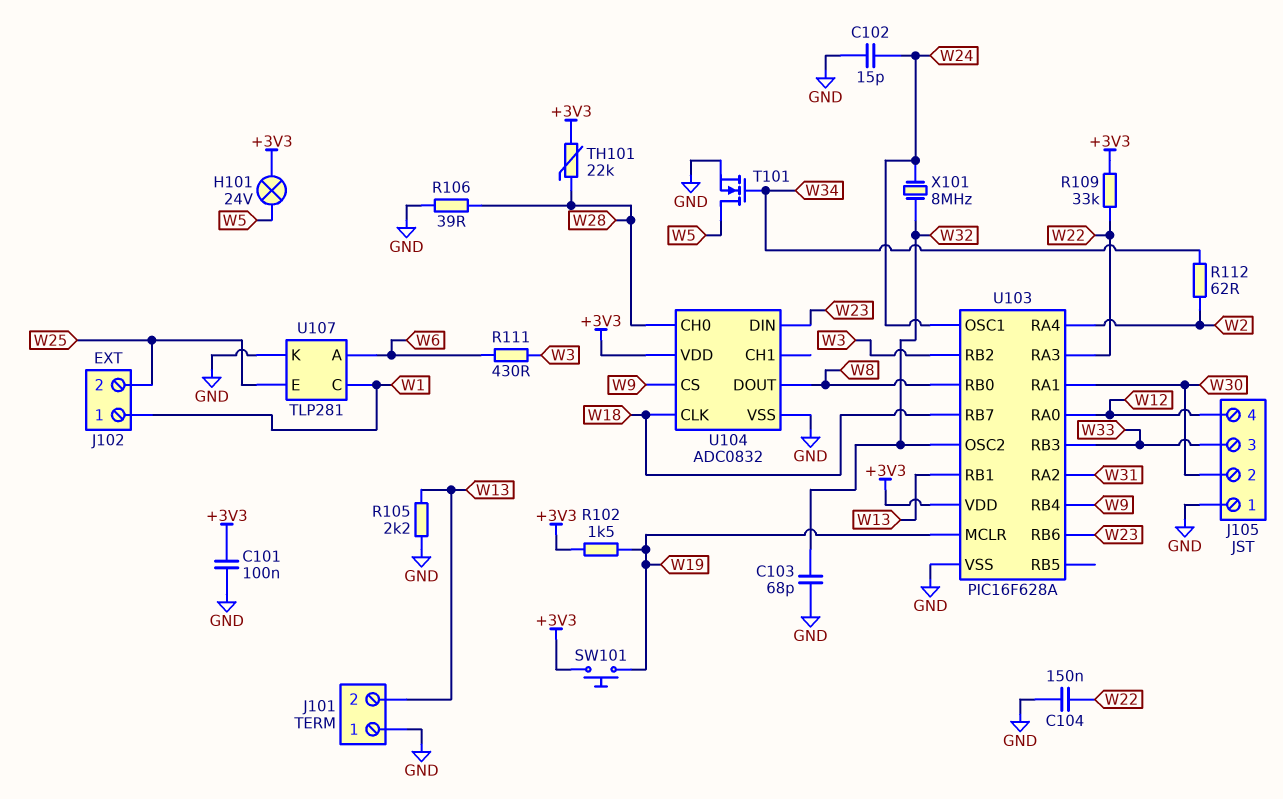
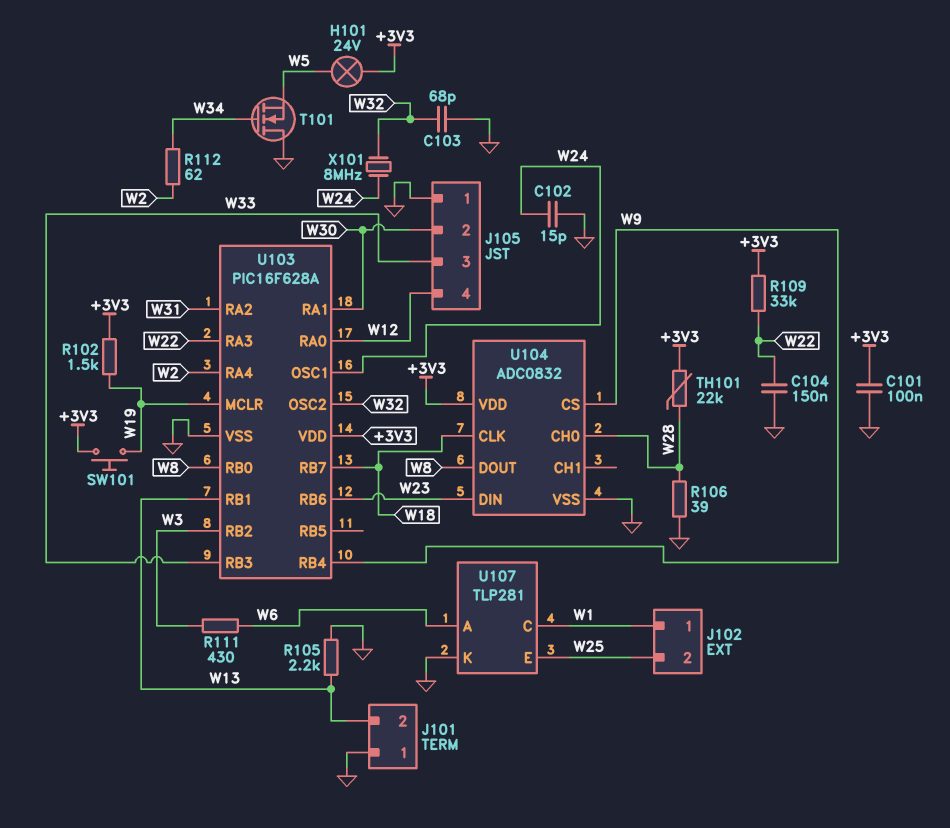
T101: NMOS (G W34, D W5, S GND) -> NMOS (G W34, D GND, S W5)

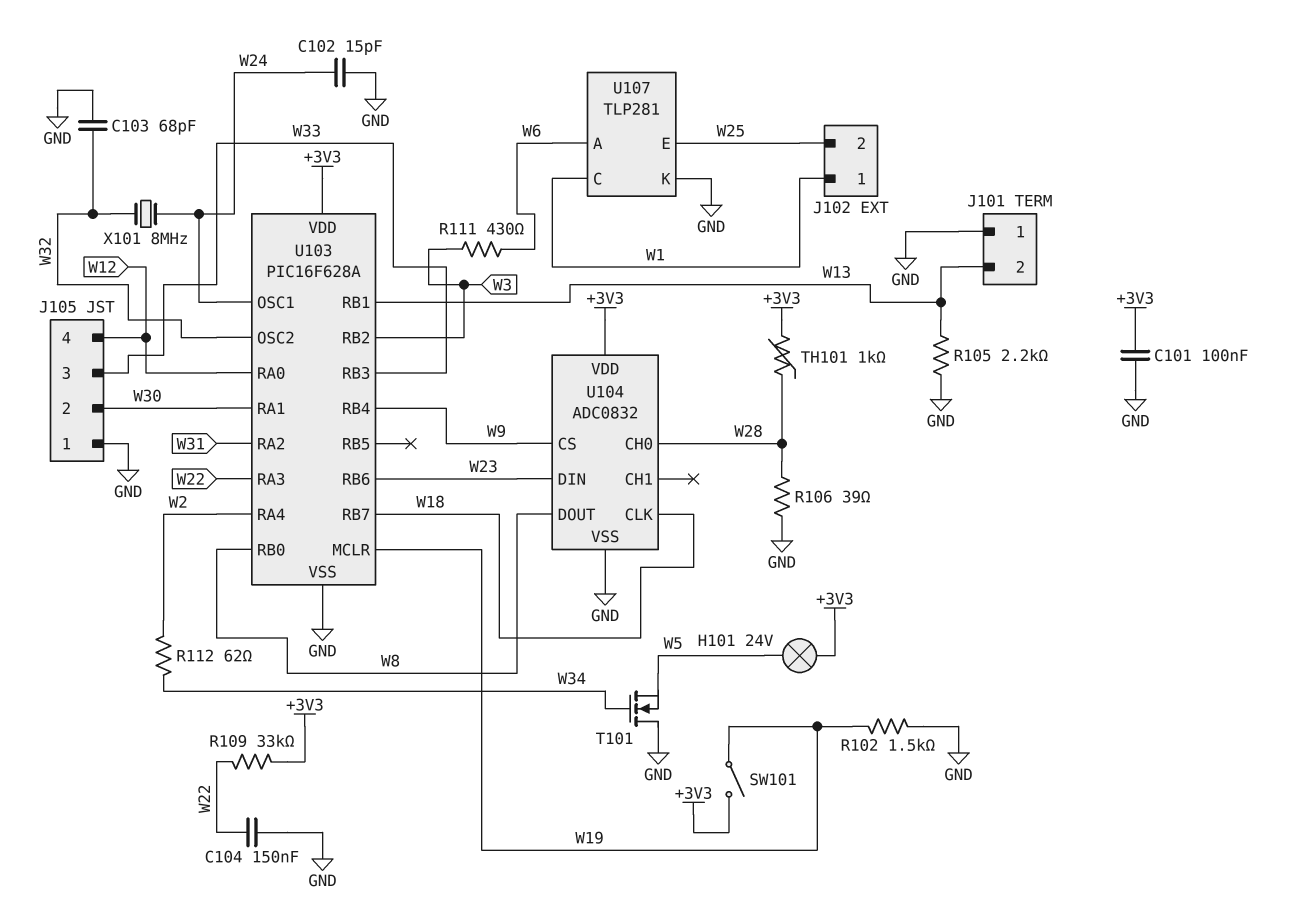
R102: 1.5k (+3V3, W19) -> 1.5k (GND, W19)
SW101: button (+3V3, W19) -> switch (+3V3, W19)
TH101: 22k (+3V3, W28) -> 1k (+3V3, W28)

